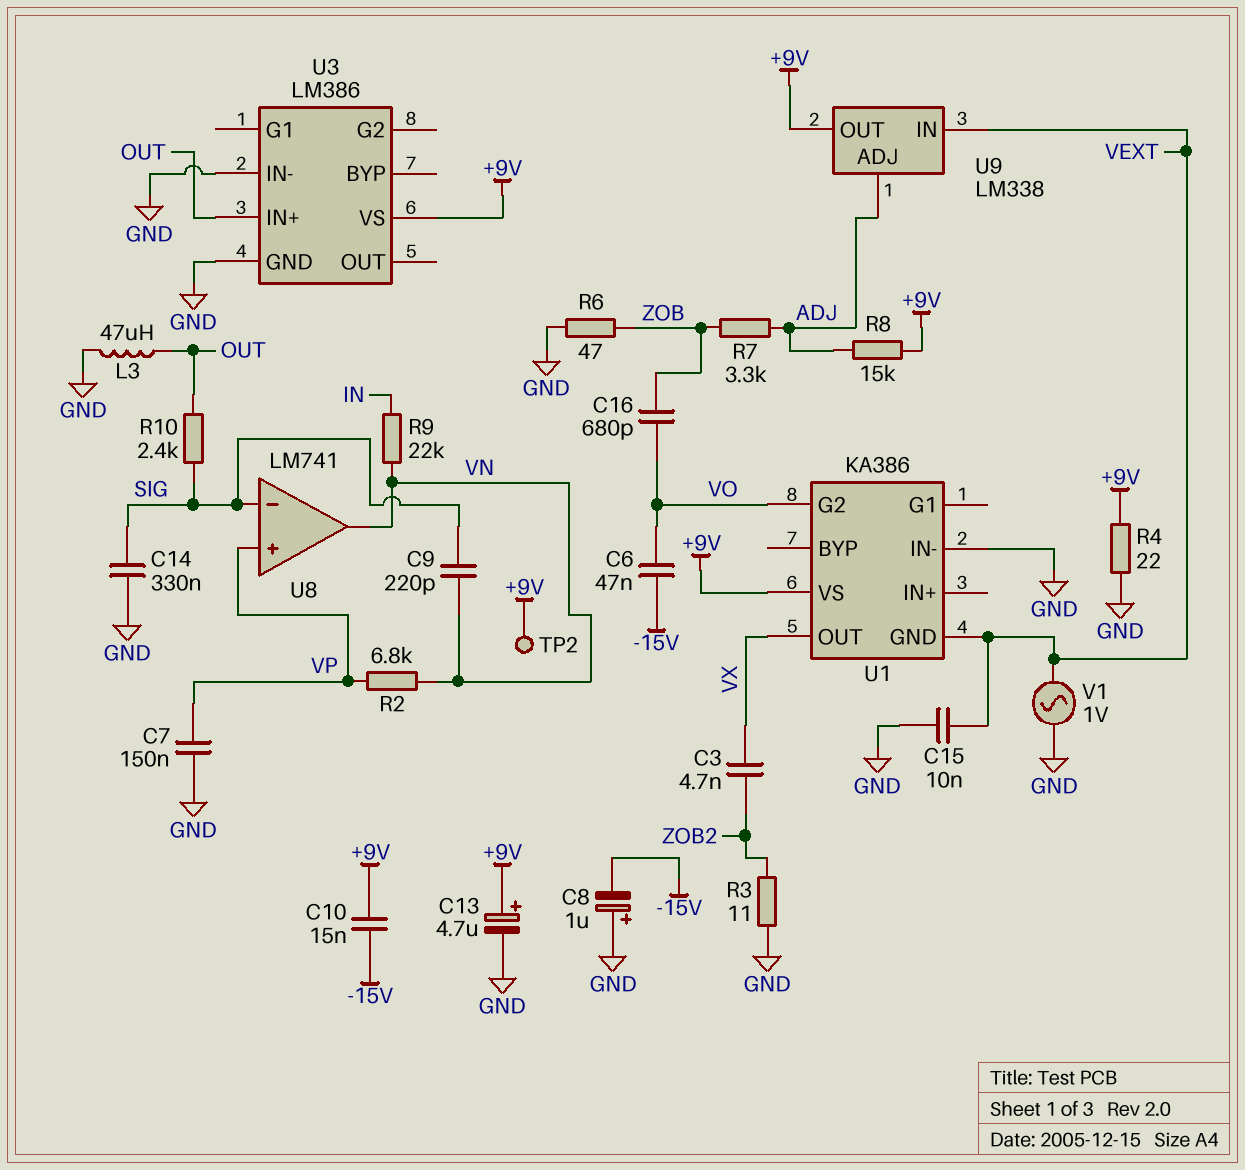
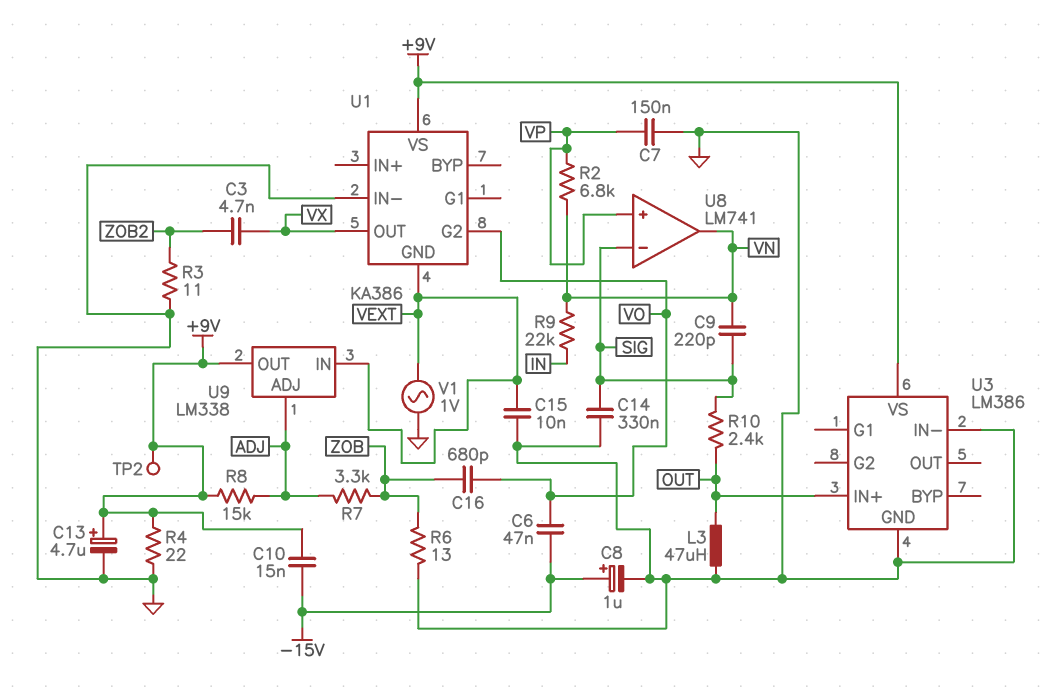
C8: 1uF (plus GND, minus -15V) -> 1uF (plus -15V, minus GND)
R6: 47 (GND, ZOB) -> 13 (GND, ZOB)

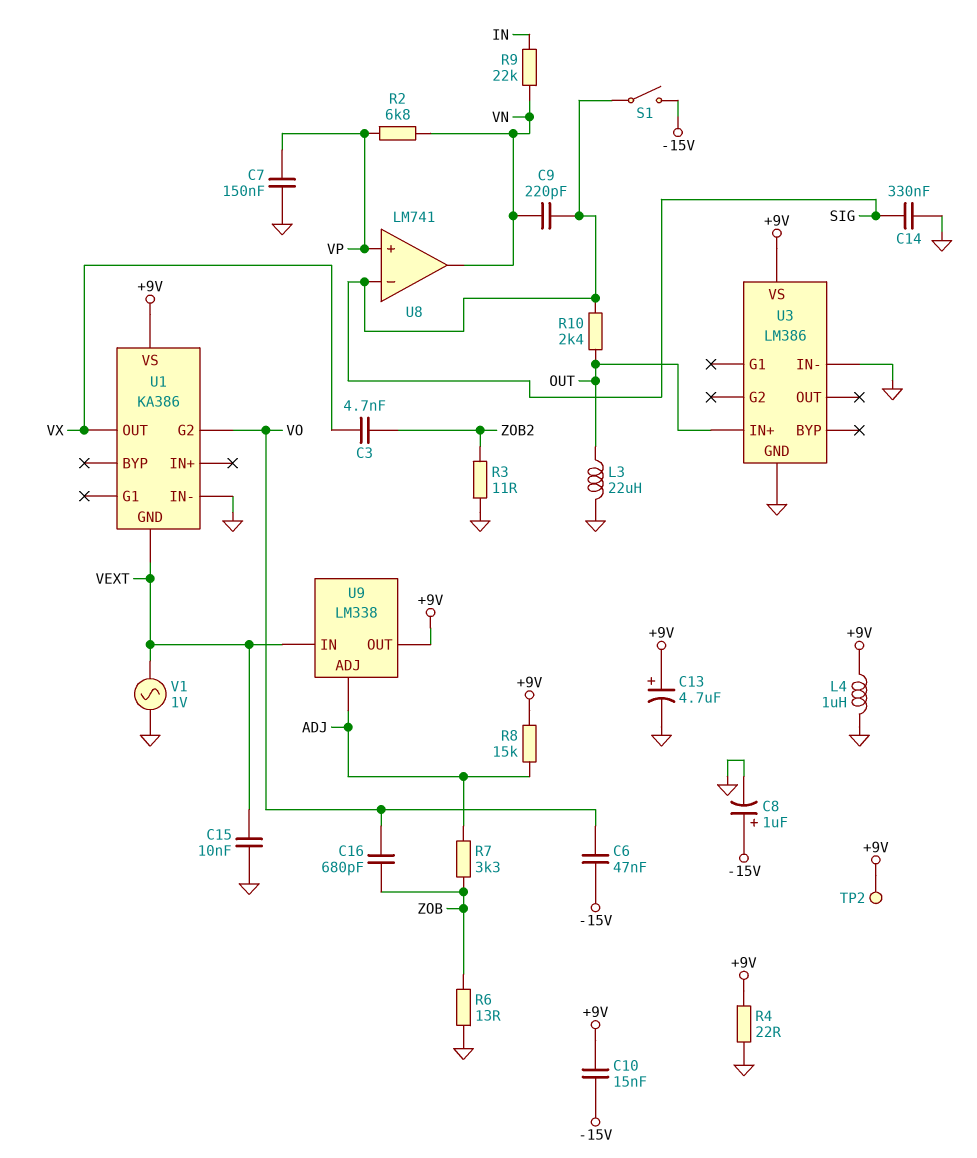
L3: 47uH (GND, OUT) -> 22uH (GND, OUT)
L4: none -> 1uH (+9V, GND)
S1: none -> switch (-15V, SIG)

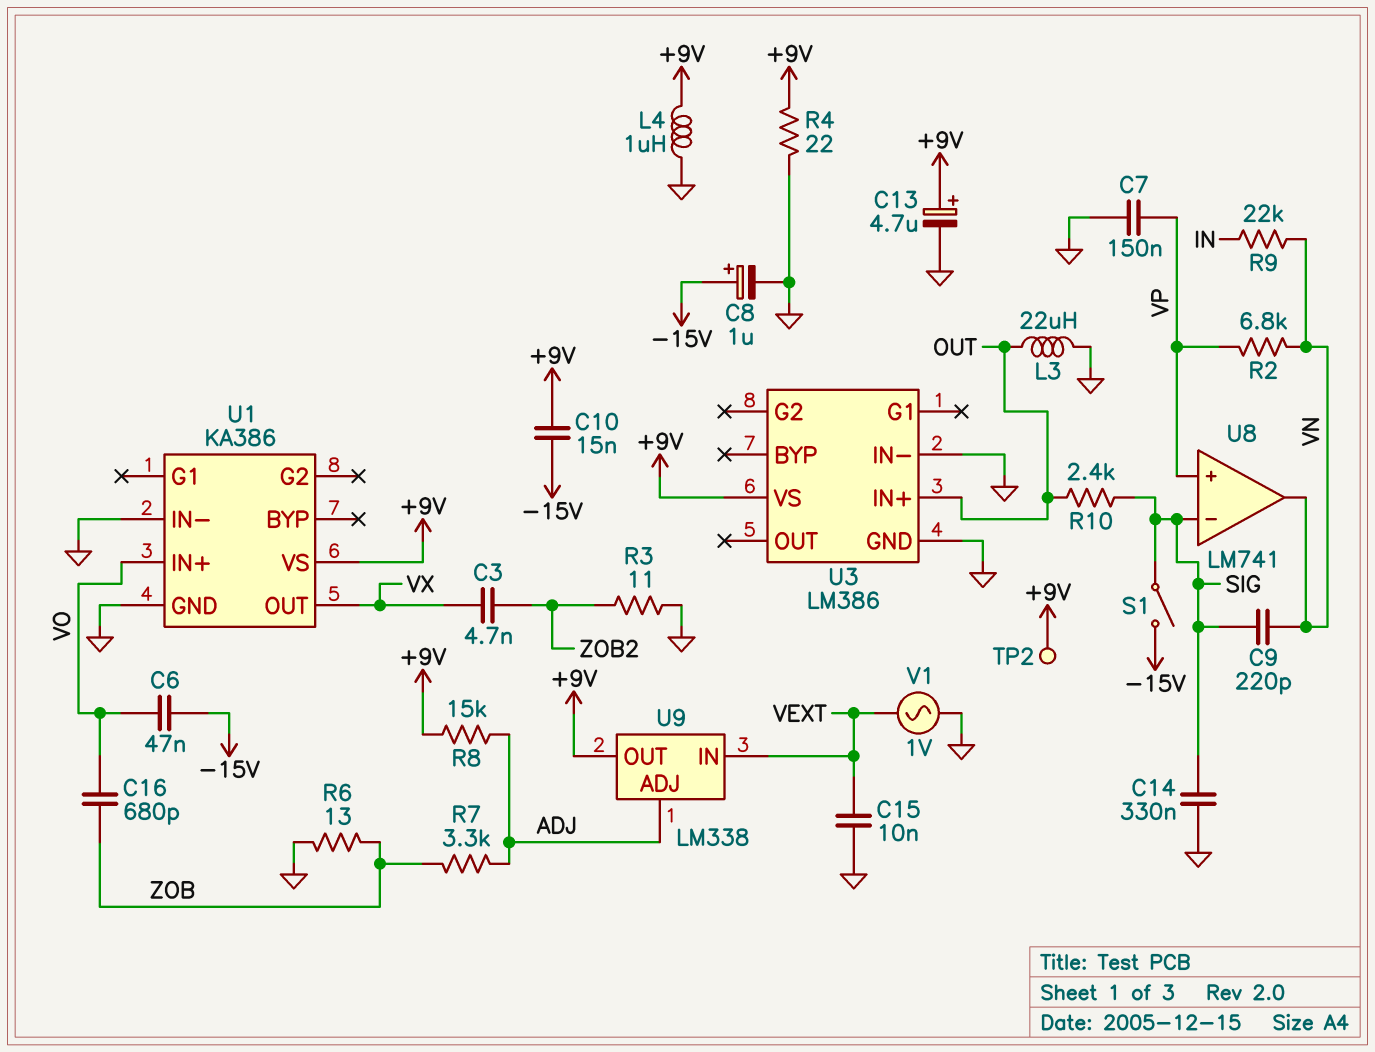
U1 pin G2: VO -> none
U1 pin GND: VEXT -> GND
U1 pin IN+: none -> VO

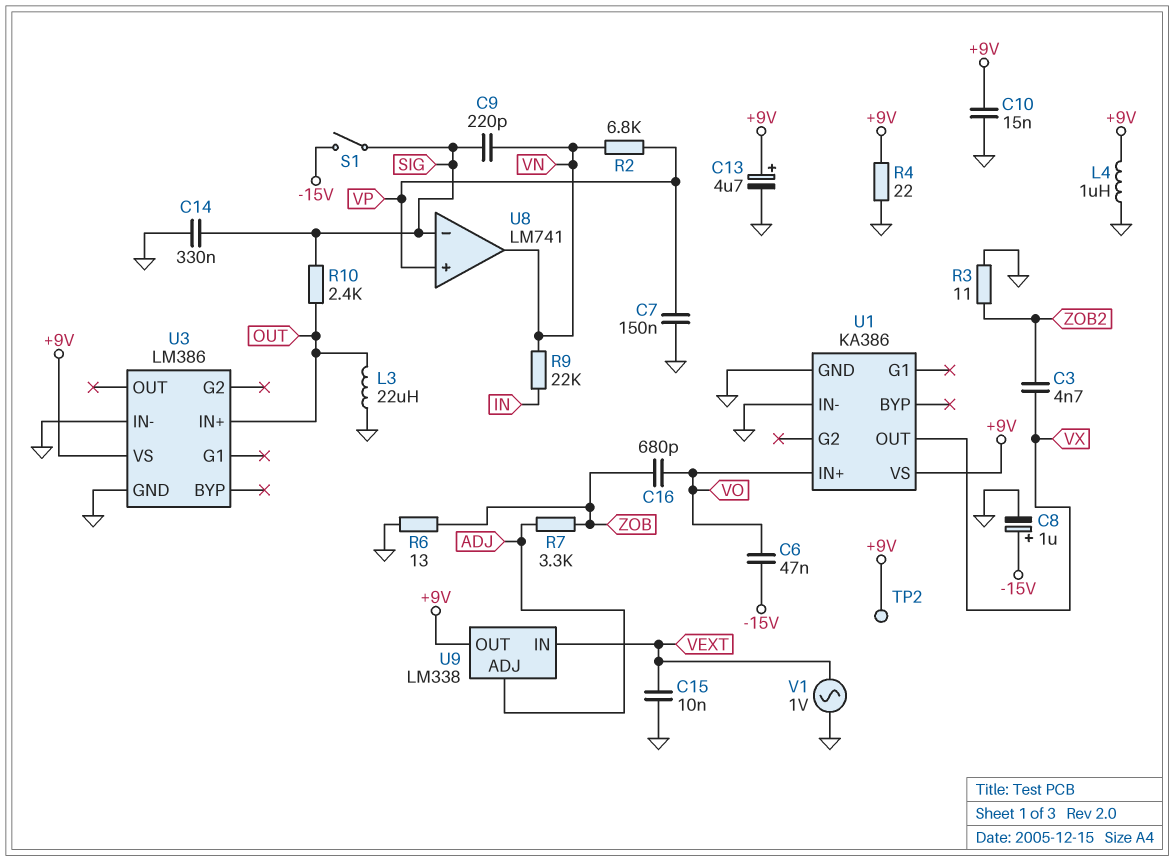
C10: 15nF (+9V, -15V) -> 15nF (+9V, GND)
R8: 15k (+9V, ADJ) -> none

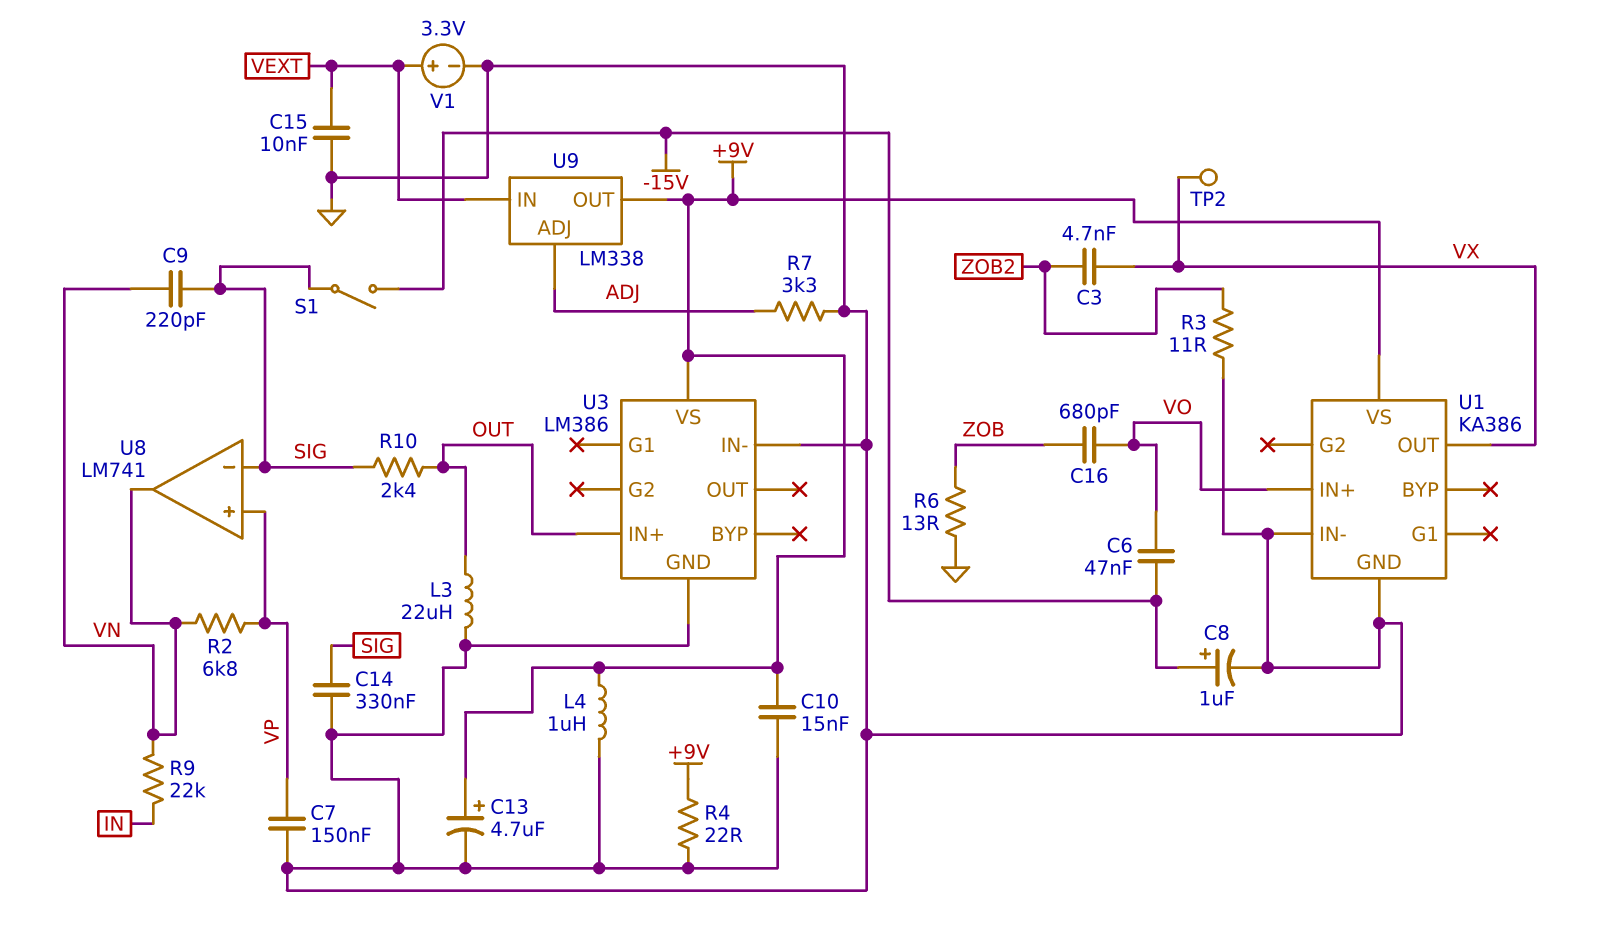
R7: 3.3k (ADJ, ZOB) -> 3.3k (ADJ, GND)
TP2: test point (+9V) -> test point (VX)
V1: AC 1V (GND, VEXT) -> 3.3V (plus VEXT, minus GND)

